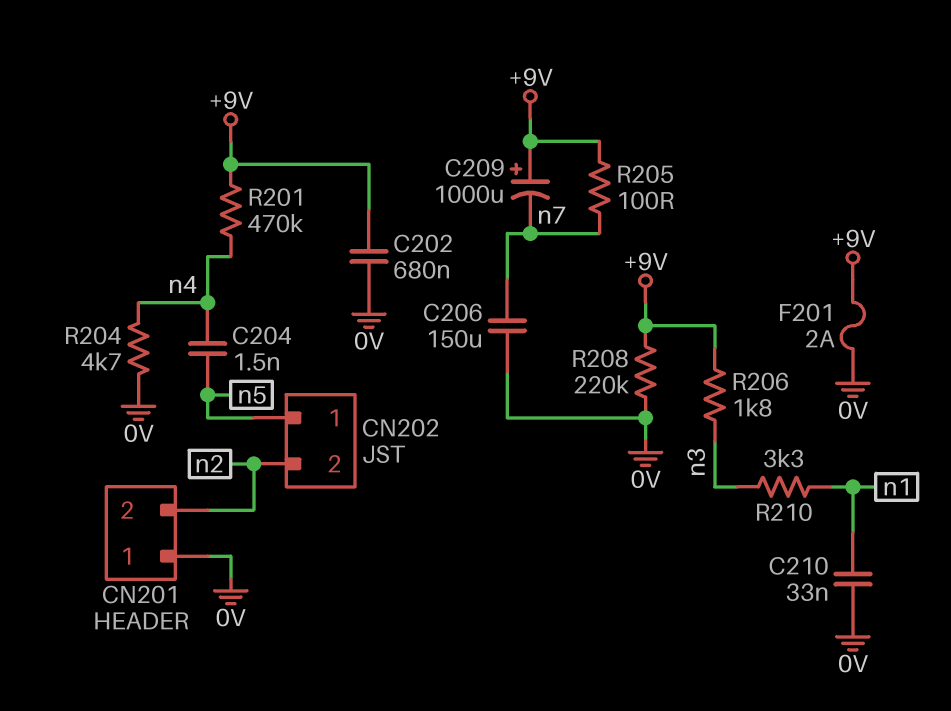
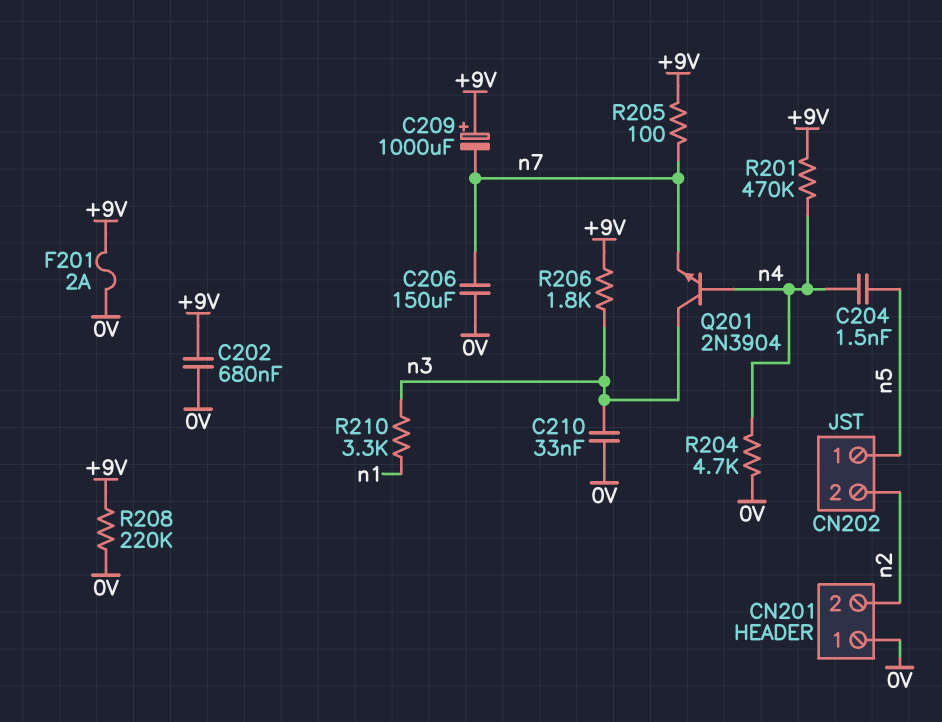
C210: 33nF (0V, n1) -> 33nF (0V, n3)
Q201: none -> NPN 2N3904 (B n4, C n3, E n7)

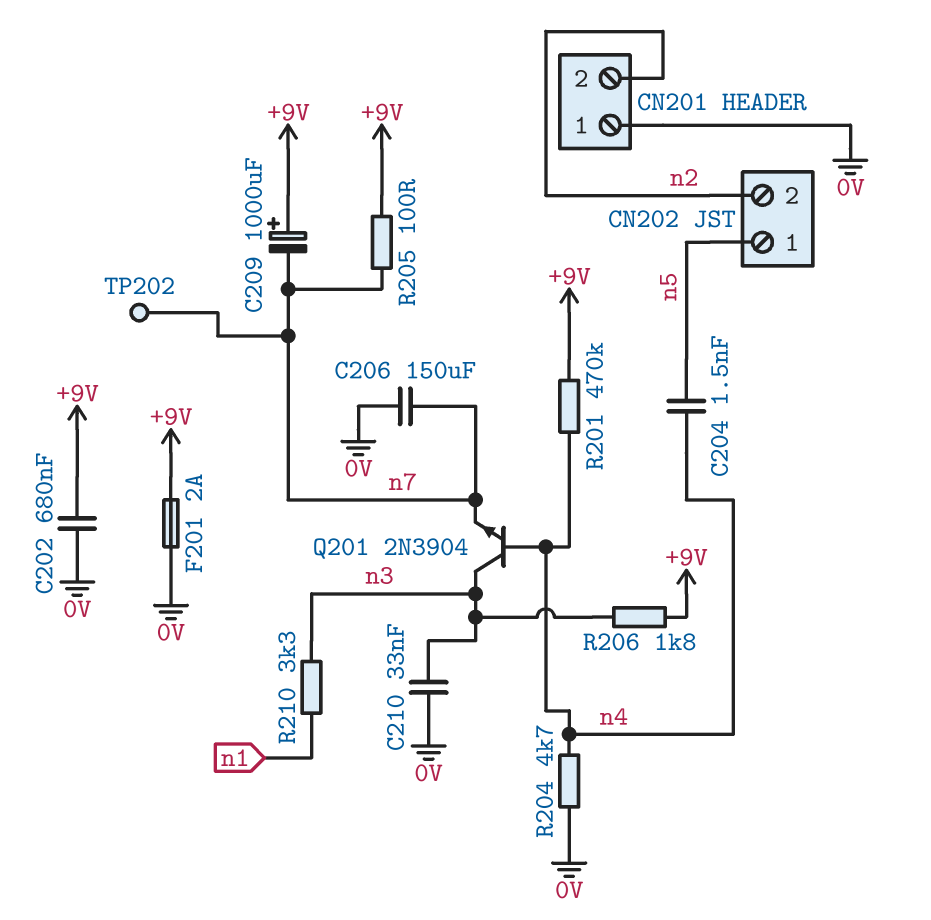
R208: 220k (+9V, 0V) -> none
TP202: none -> test point (n7)

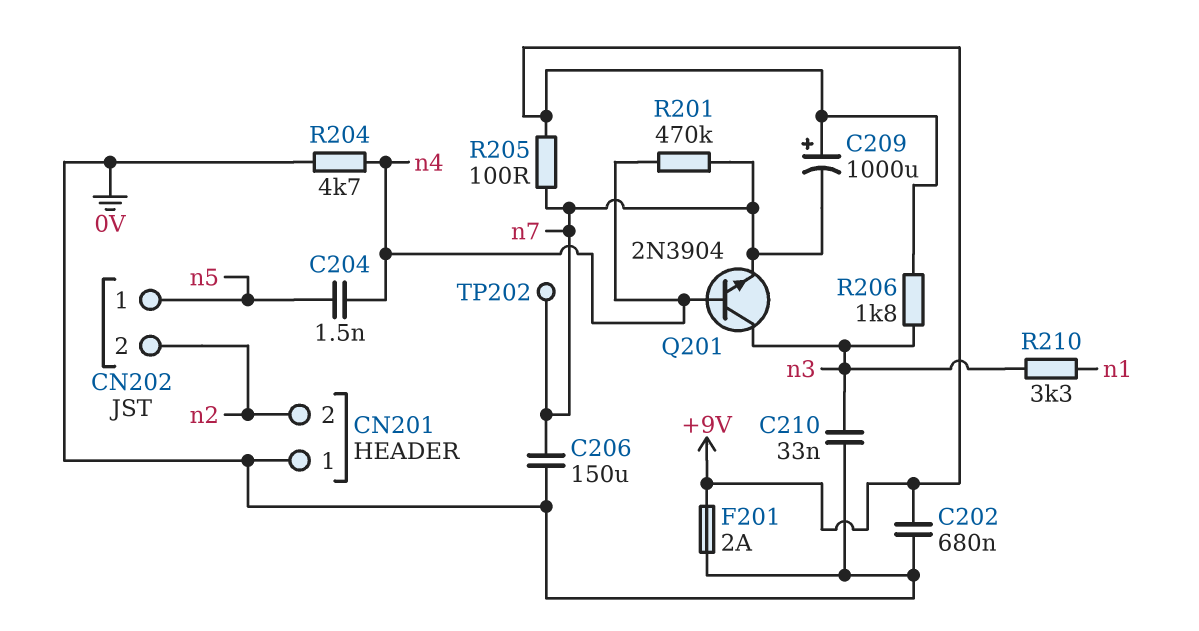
R201: 470k (+9V, n4) -> 470k (n4, n7)

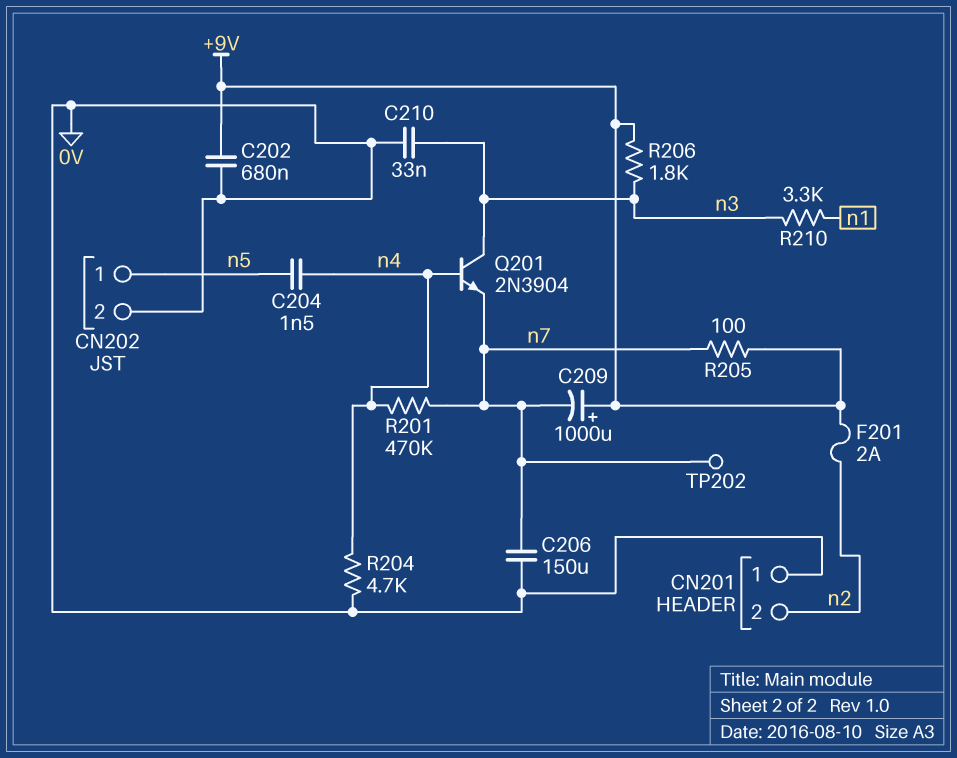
CN202 pin 2: n2 -> 0V
F201: 2A (+9V, 0V) -> 2A (+9V, n2)

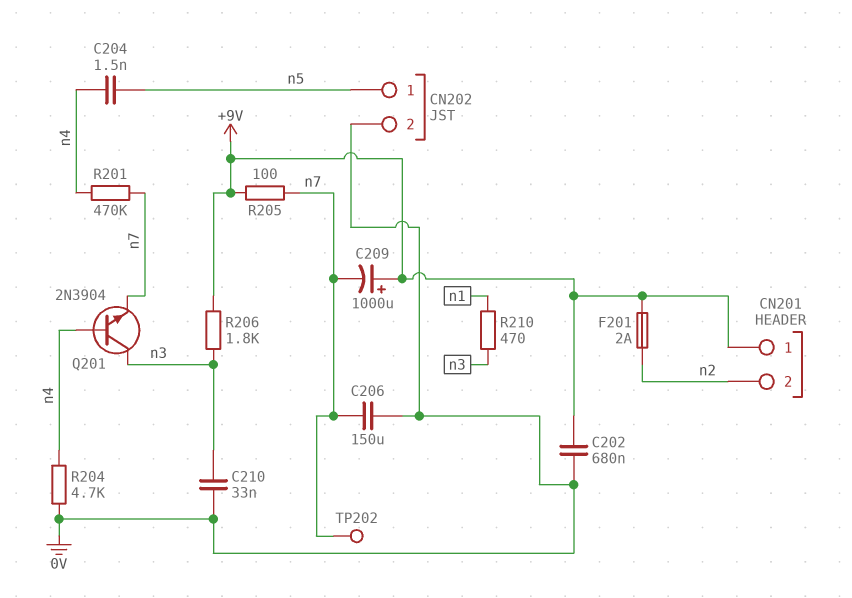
CN201 pin 1: 0V -> +9V
R210: 3.3k (n1, n3) -> 470 (n1, n3)

